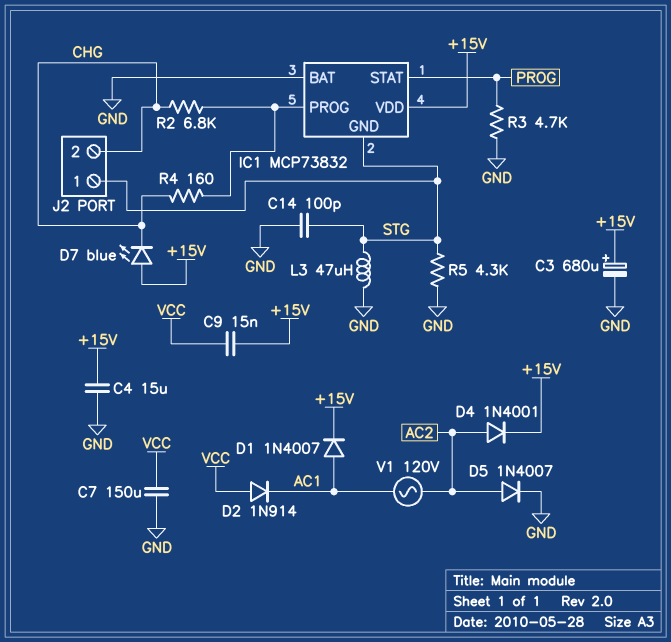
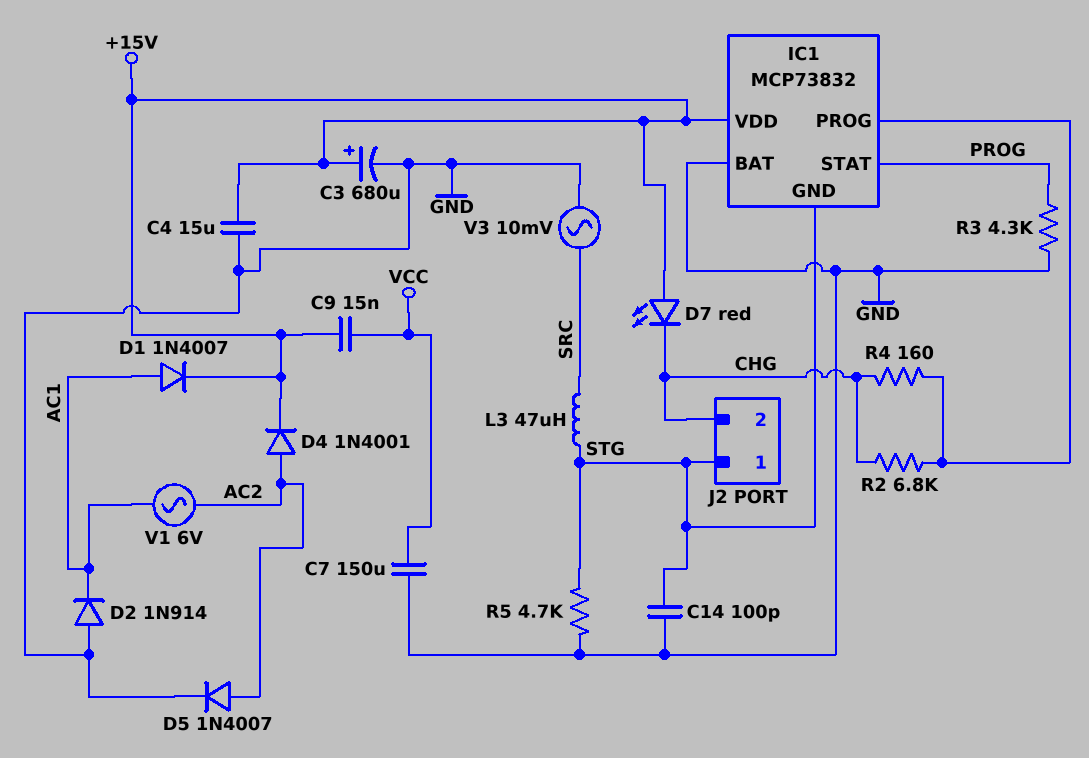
D2: diode 1N914 (A VCC, K AC1) -> diode 1N914 (A GND, K AC1)
D7: LED blue (A +15V, K CHG) -> LED red (A +15V, K CHG)
L3: 47uH (GND, STG) -> 47uH (SRC, STG)
R3: 4.7k (GND, PROG) -> 4.3k (GND, PROG)
R5: 4.3k (GND, STG) -> 4.7k (GND, STG)
V1: AC 120V (AC1, AC2) -> AC 6V (AC1, AC2)
V3: none -> AC 10mV (GND, SRC)

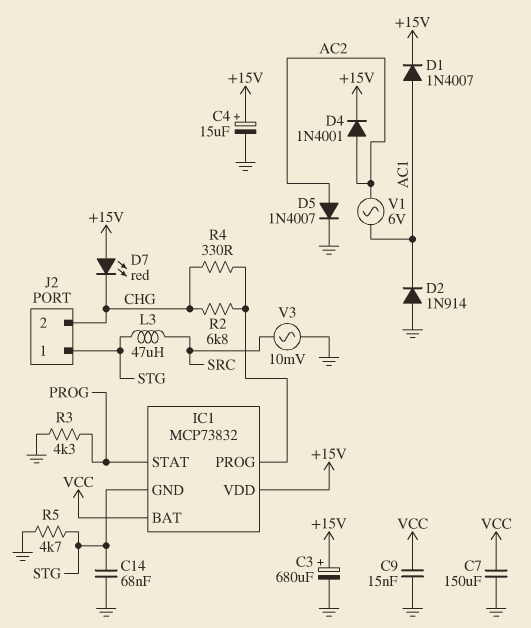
C4: 15uF (+15V, GND) -> 15uF (plus +15V, minus GND)
C9: 15nF (+15V, VCC) -> 15nF (GND, VCC)
C14: 100pF (GND, STG) -> 68nF (GND, STG)
IC1 pin BAT: GND -> VCC
R4: 160 (CHG, IC1/PROG) -> 330 (CHG, IC1/PROG)

